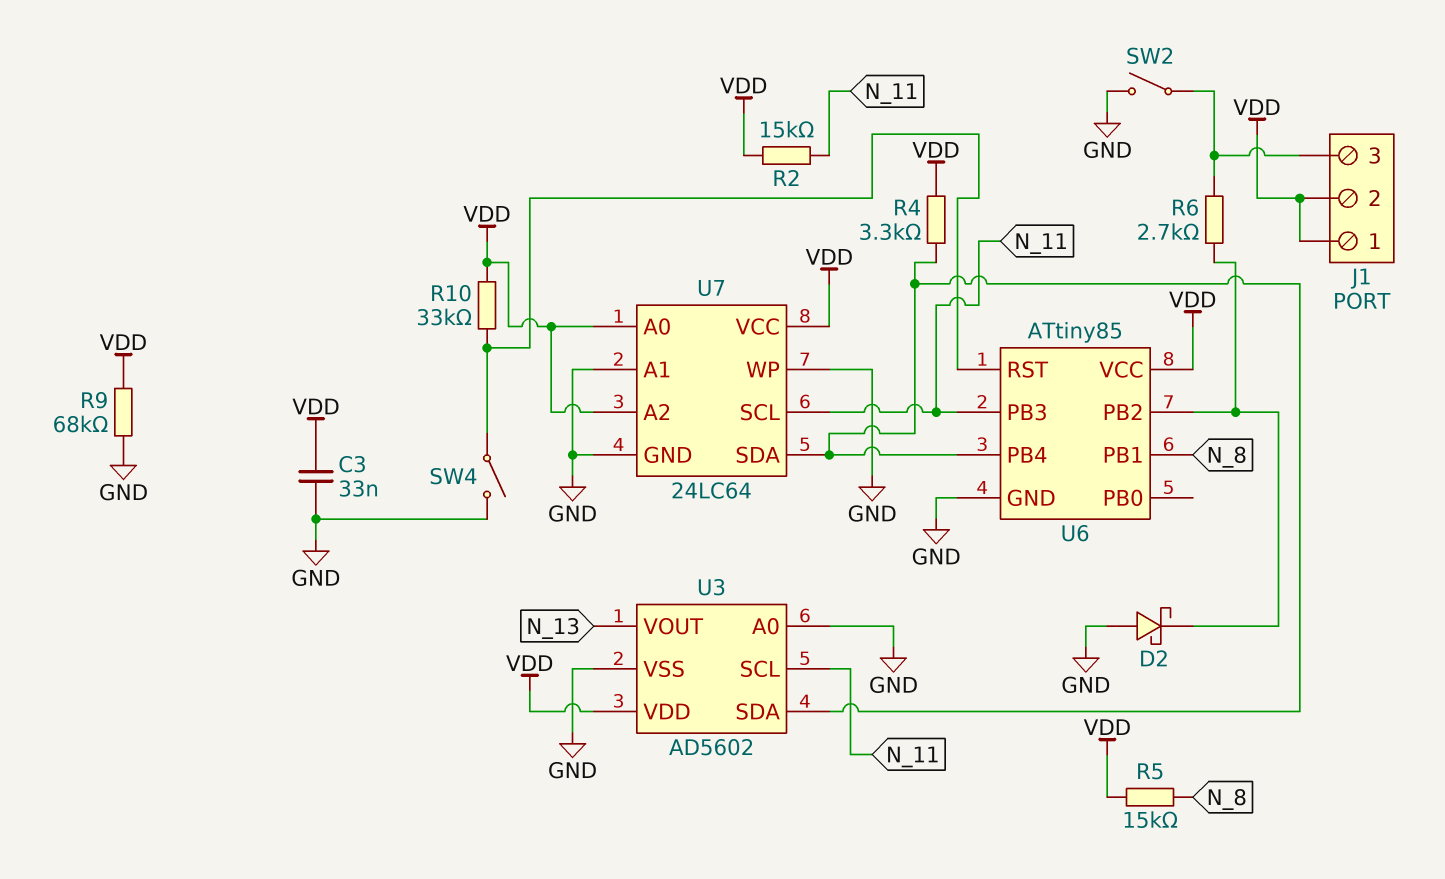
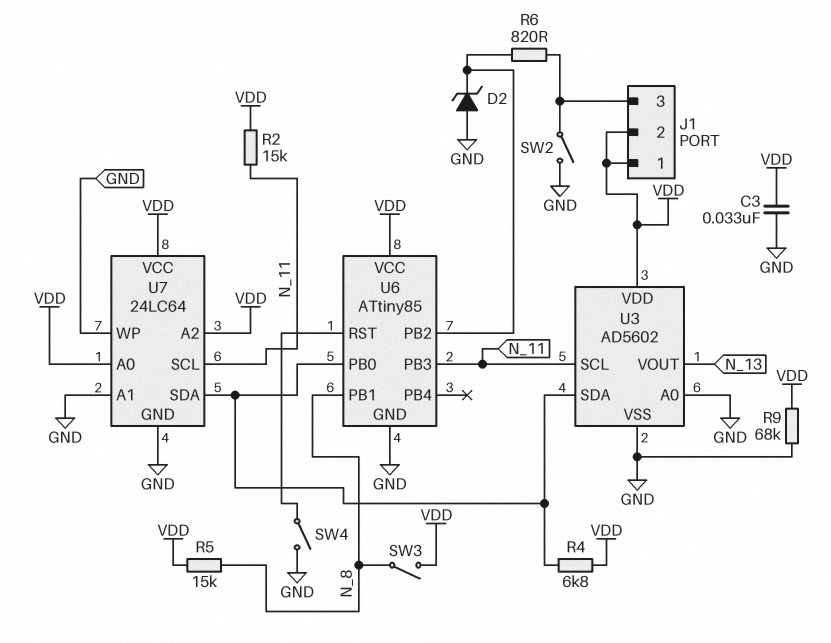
D2: schottky (A GND, K U6/PB2) -> zener (A GND, K U6/PB2)
R4: 3.3k (U3/SDA, VDD) -> 6.8k (U3/SDA, VDD)
R6: 2.7k (J1/3, U6/PB2) -> 820 (J1/3, U6/PB2)
R10: 33k (U6/RST, VDD) -> none
SW3: none -> switch (N_8, VDD)
U6 pin PB0: none -> U3/SDA
U6 pin PB4: U3/SDA -> none

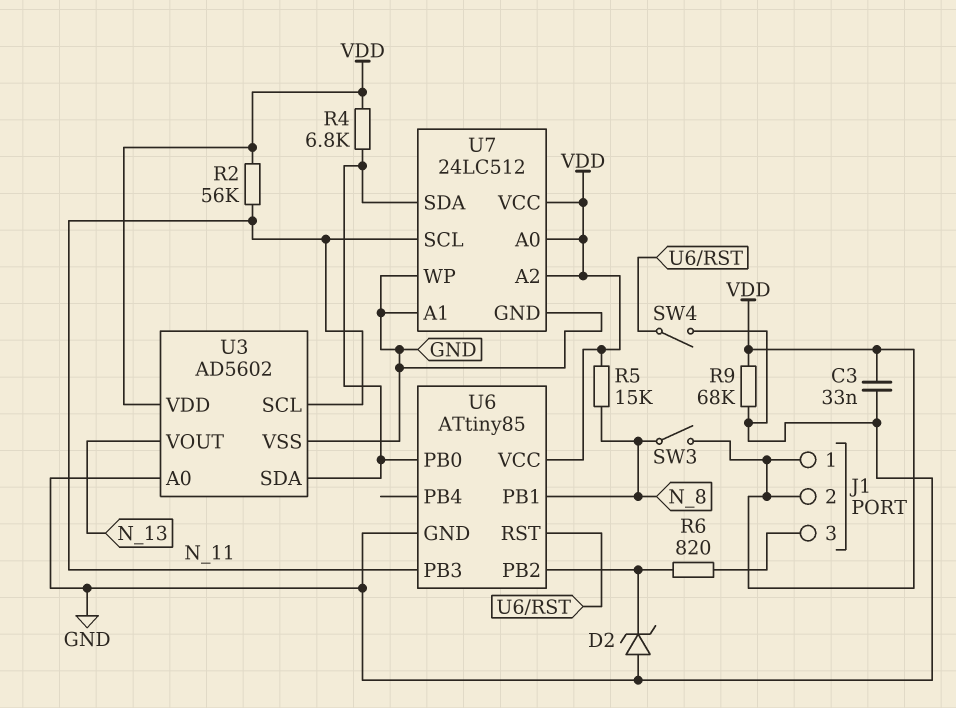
R2: 15k (N_11, VDD) -> 56k (N_11, VDD)
SW2: switch (GND, J1/3) -> none
U7: 24LC64 -> 24LC512

